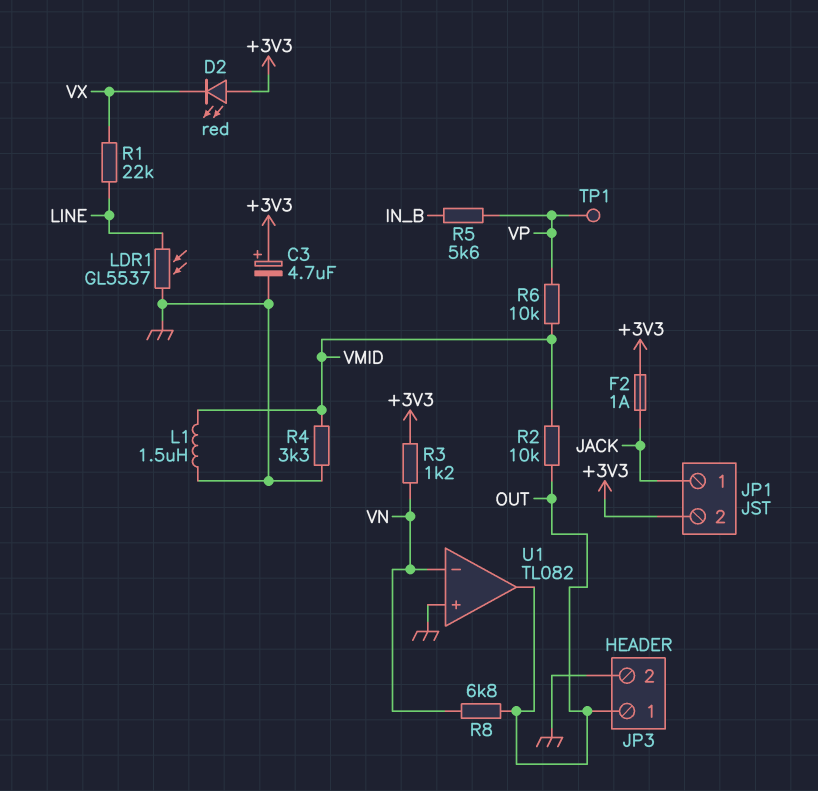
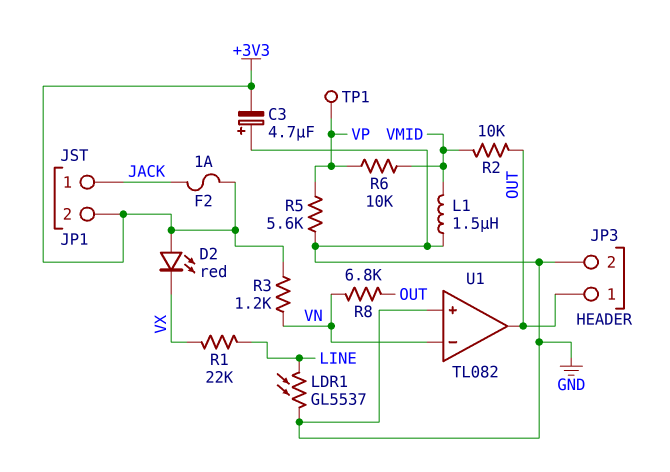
C3: 4.7uF (plus +3V3, minus GND) -> 4.7uF (plus GND, minus +3V3)
R4: 3.3k (GND, VMID) -> none
R5: 5.6k (IN_B, VP) -> 5.6k (GND, VP)

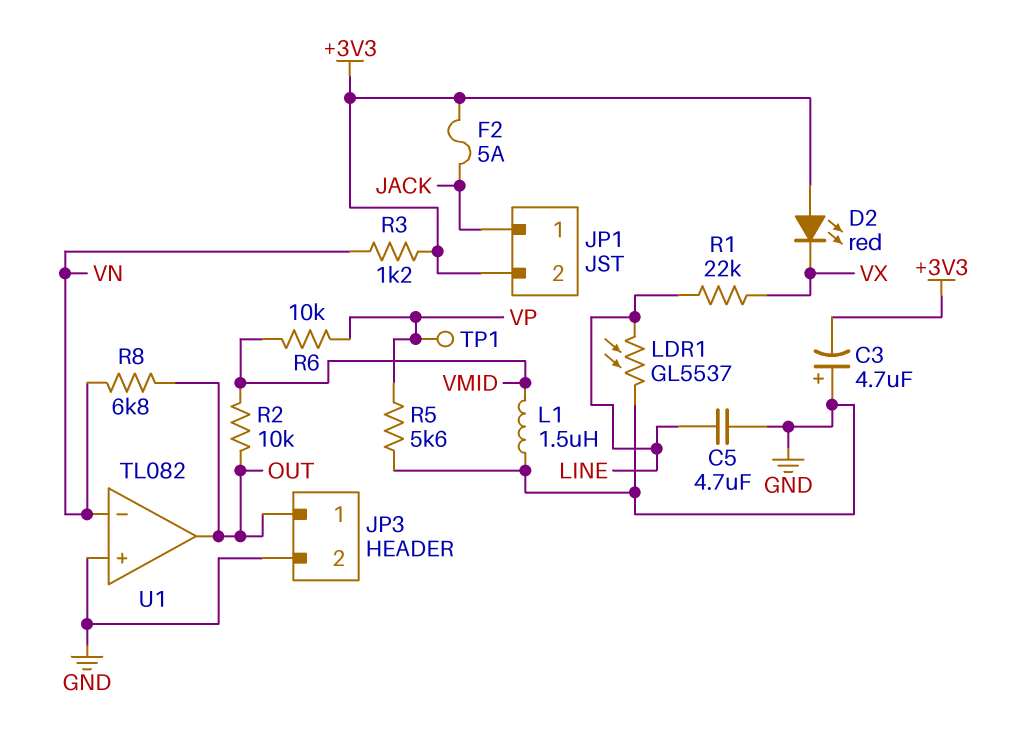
C5: none -> 4.7uF (GND, LINE)
F2: 1A (+3V3, JACK) -> 5A (+3V3, JACK)

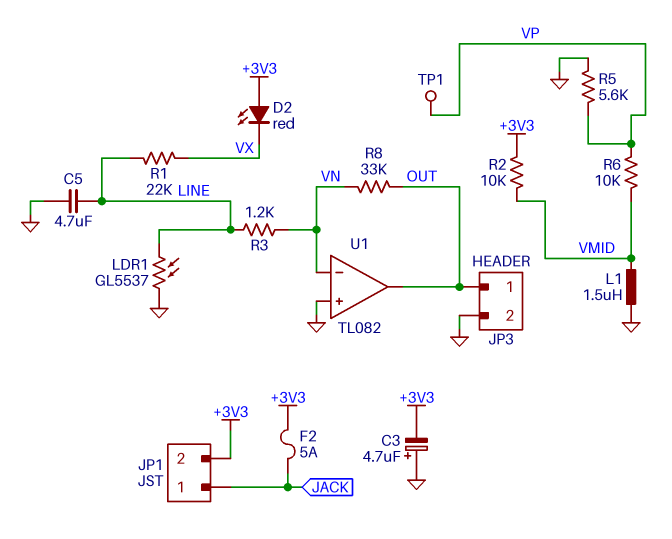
R2: 10k (OUT, VMID) -> 10k (+3V3, VMID)
R3: 1.2k (+3V3, VN) -> 1.2k (LINE, VN)
R8: 6.8k (OUT, VN) -> 33k (OUT, VN)

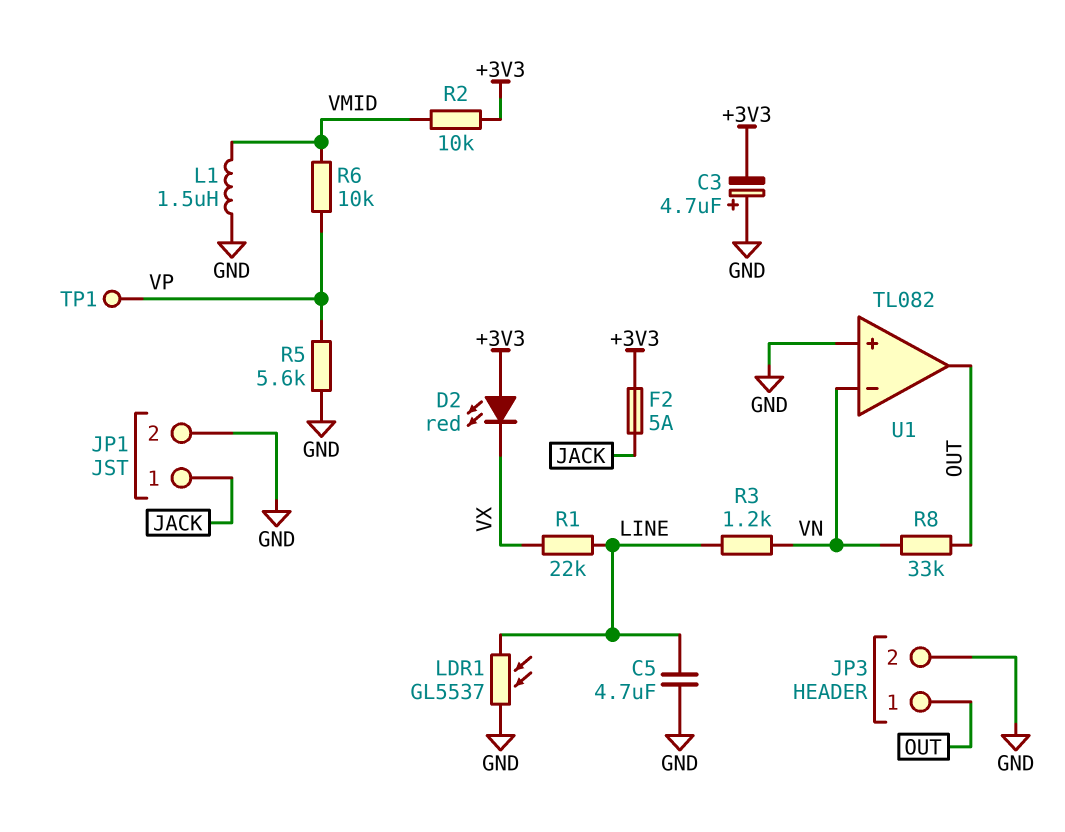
JP1 pin 2: +3V3 -> GND

